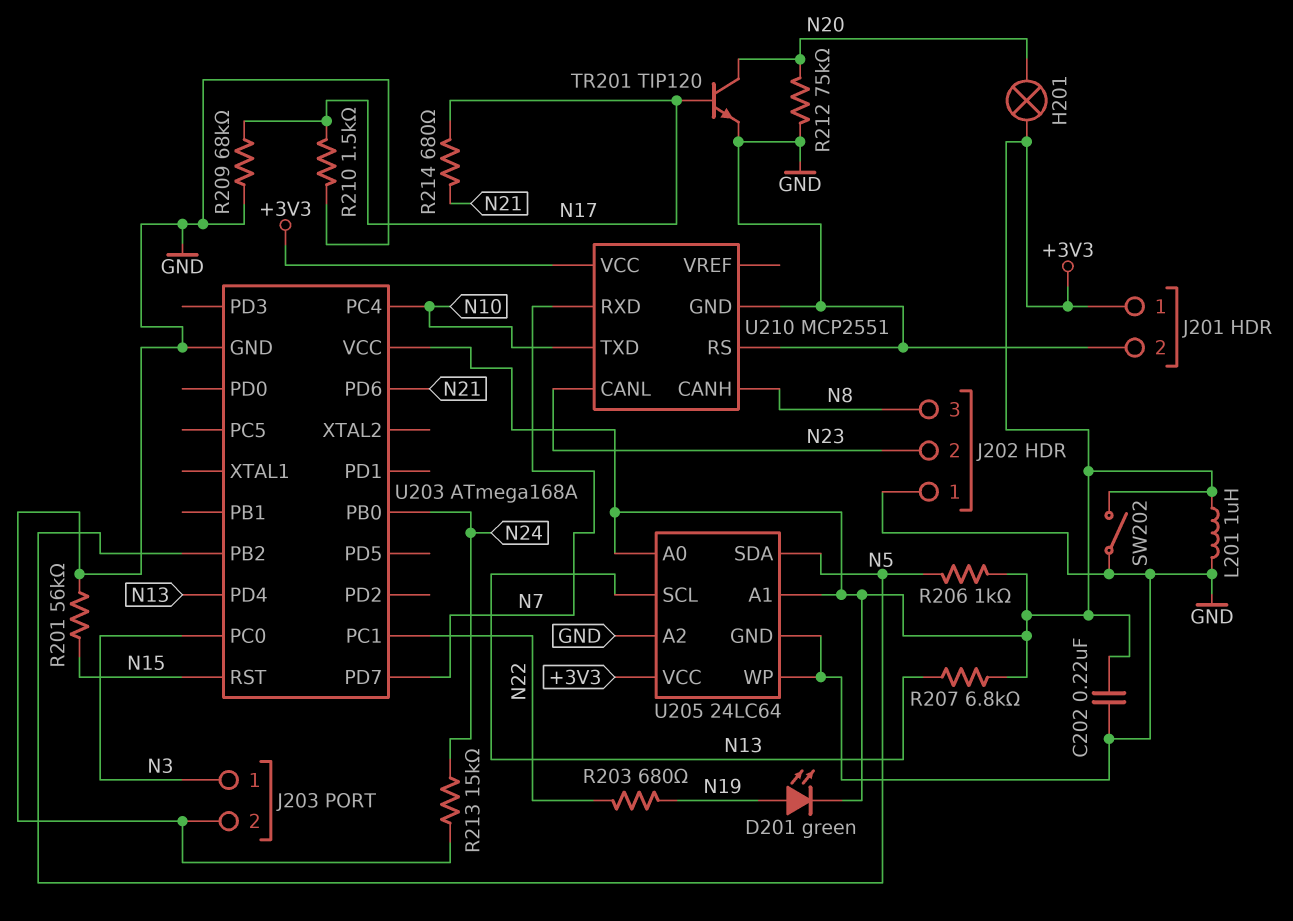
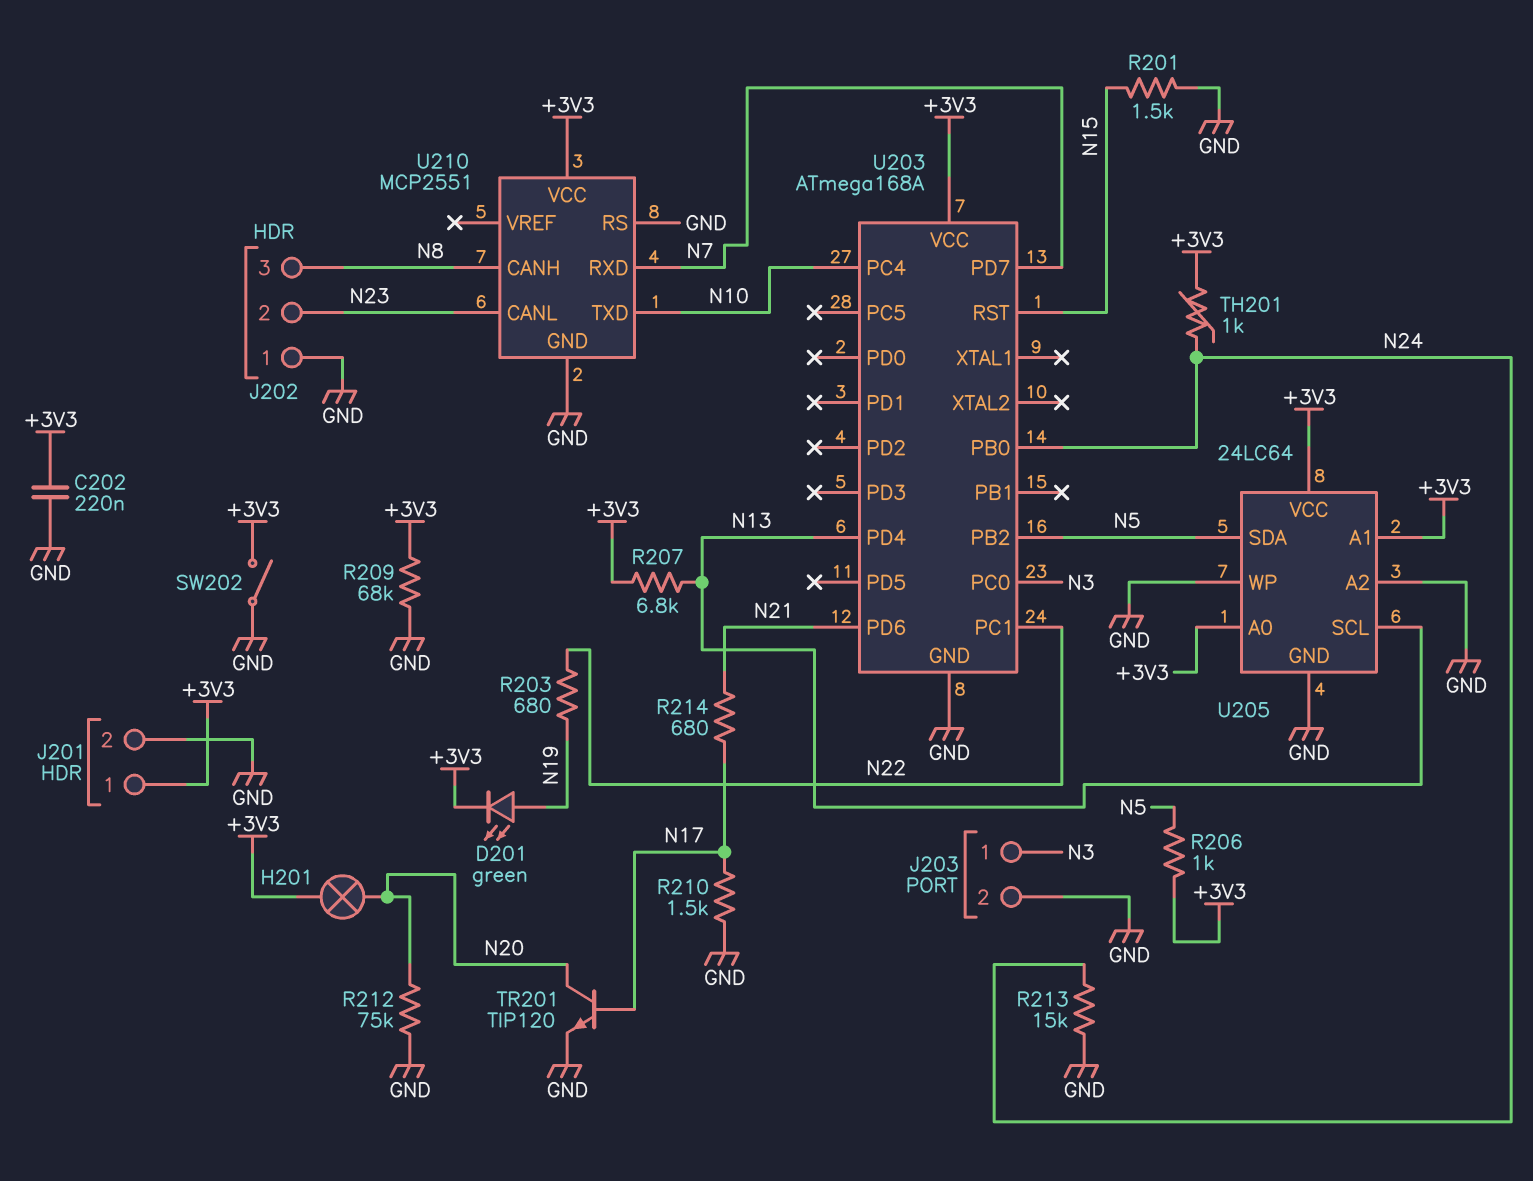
L201: 1uH (+3V3, GND) -> none
R201: 56k (GND, N15) -> 1.5k (GND, N15)
R209: 68k (GND, N17) -> 68k (+3V3, GND)
TH201: none -> 1k (+3V3, N24)

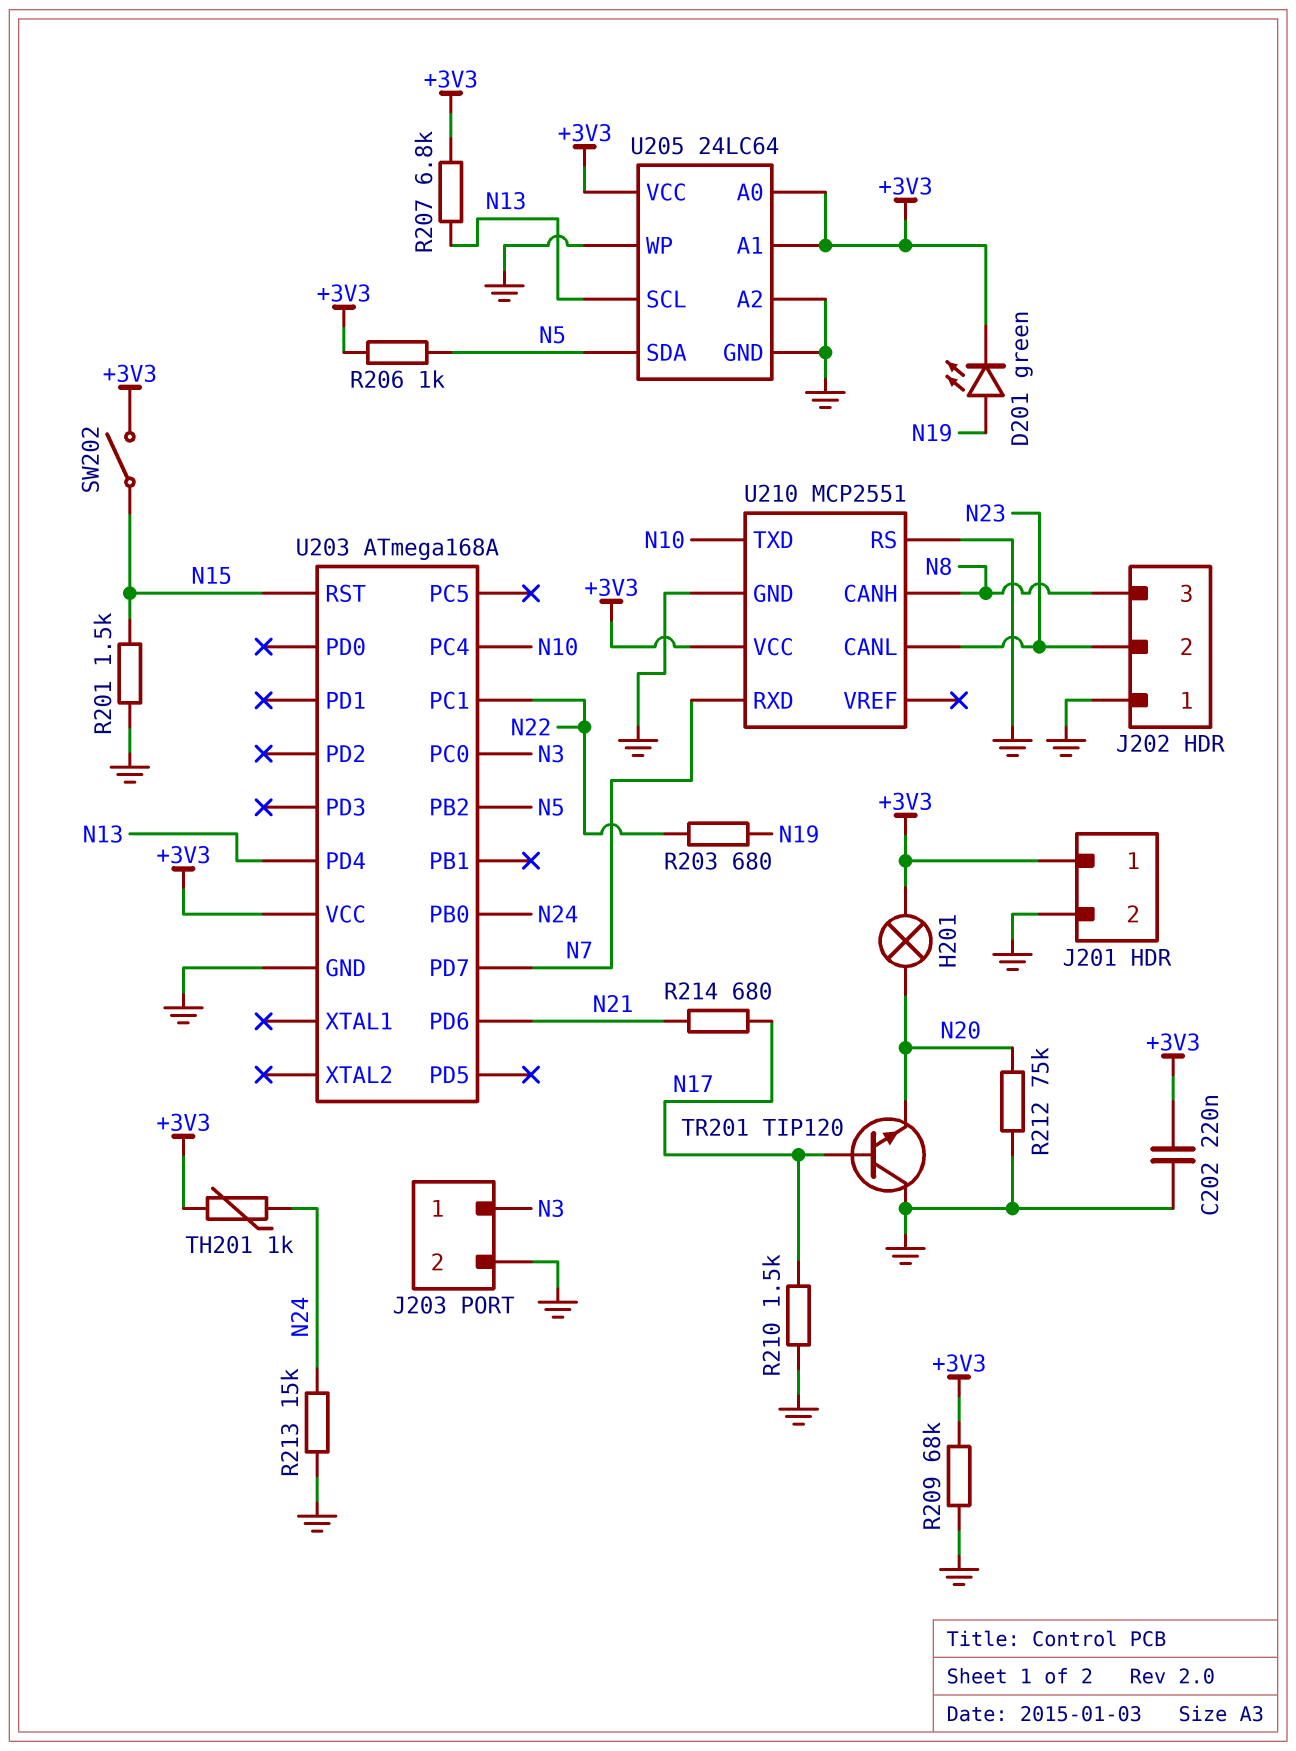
SW202: switch (+3V3, GND) -> switch (+3V3, N15)
TR201: NPN TIP120 (B N17, C N20, E GND) -> NPN TIP120 (B N17, C GND, E N20)

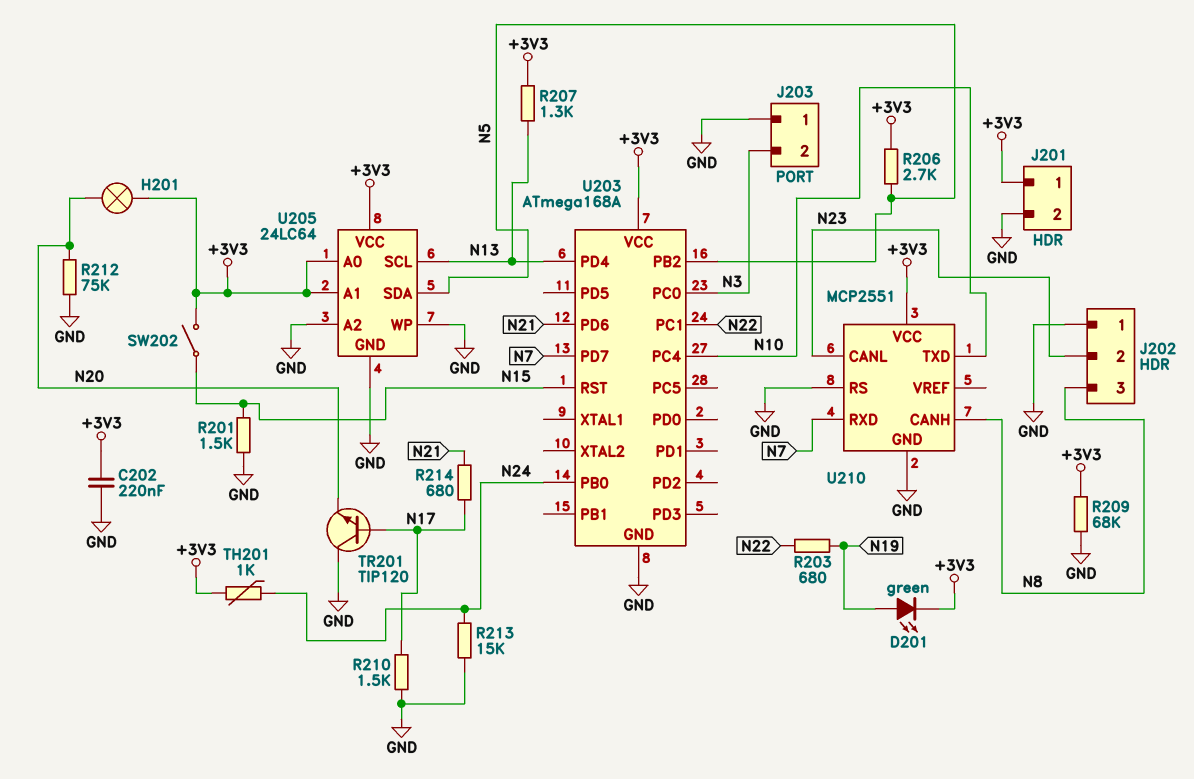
J203 pin 1: N3 -> GND
J203 pin 2: GND -> N3
R206: 1k (+3V3, N5) -> 2.7k (+3V3, N5)
R207: 6.8k (+3V3, N13) -> 1.3k (+3V3, N13)

